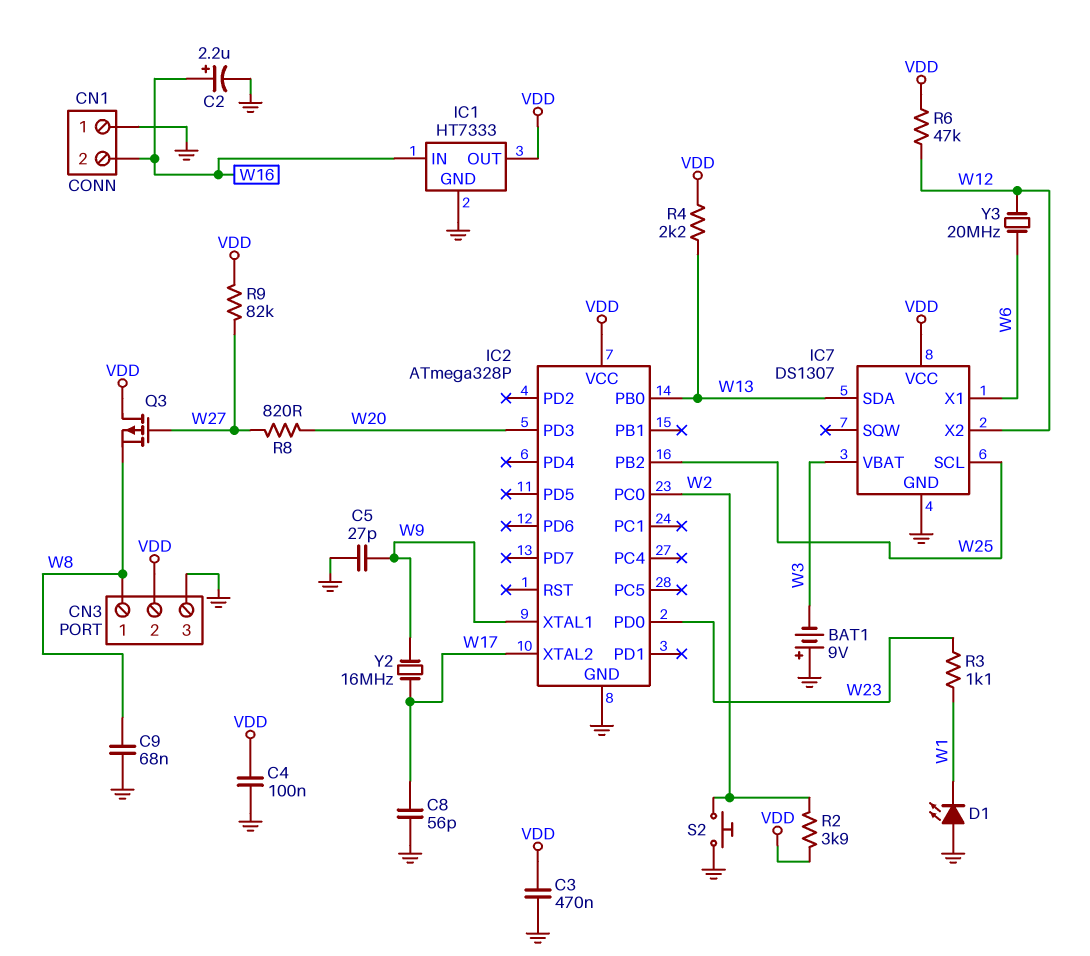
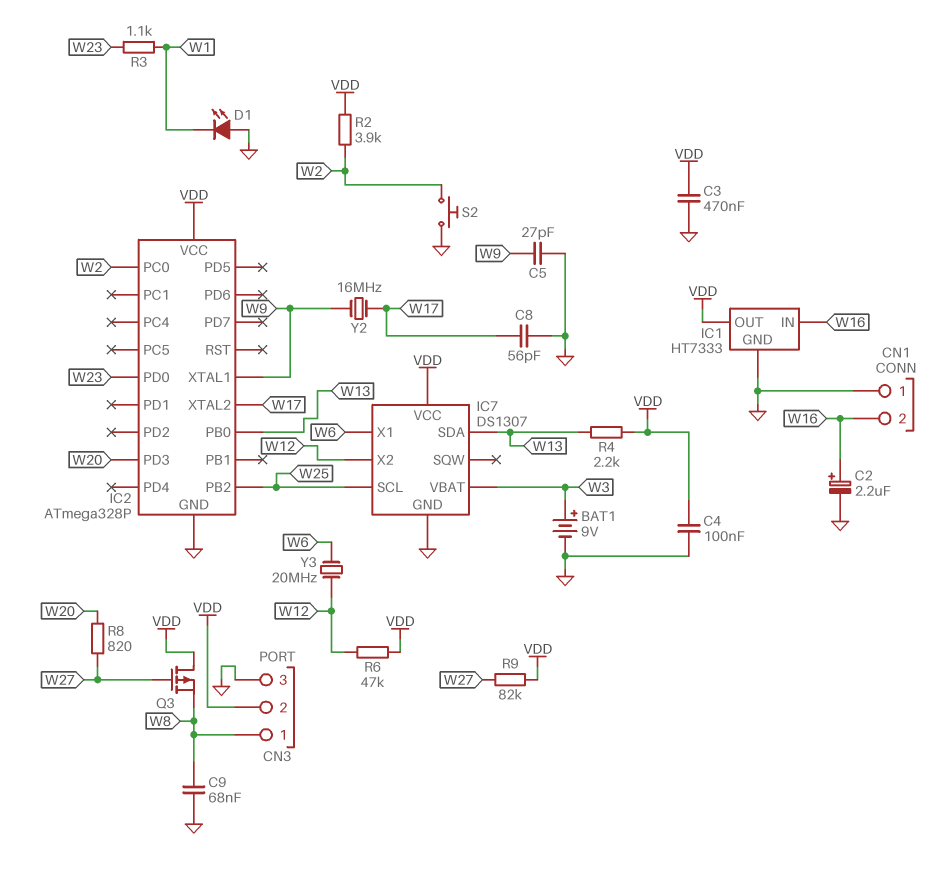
BAT1: 9V (plus GND, minus W3) -> 9V (plus W3, minus GND)

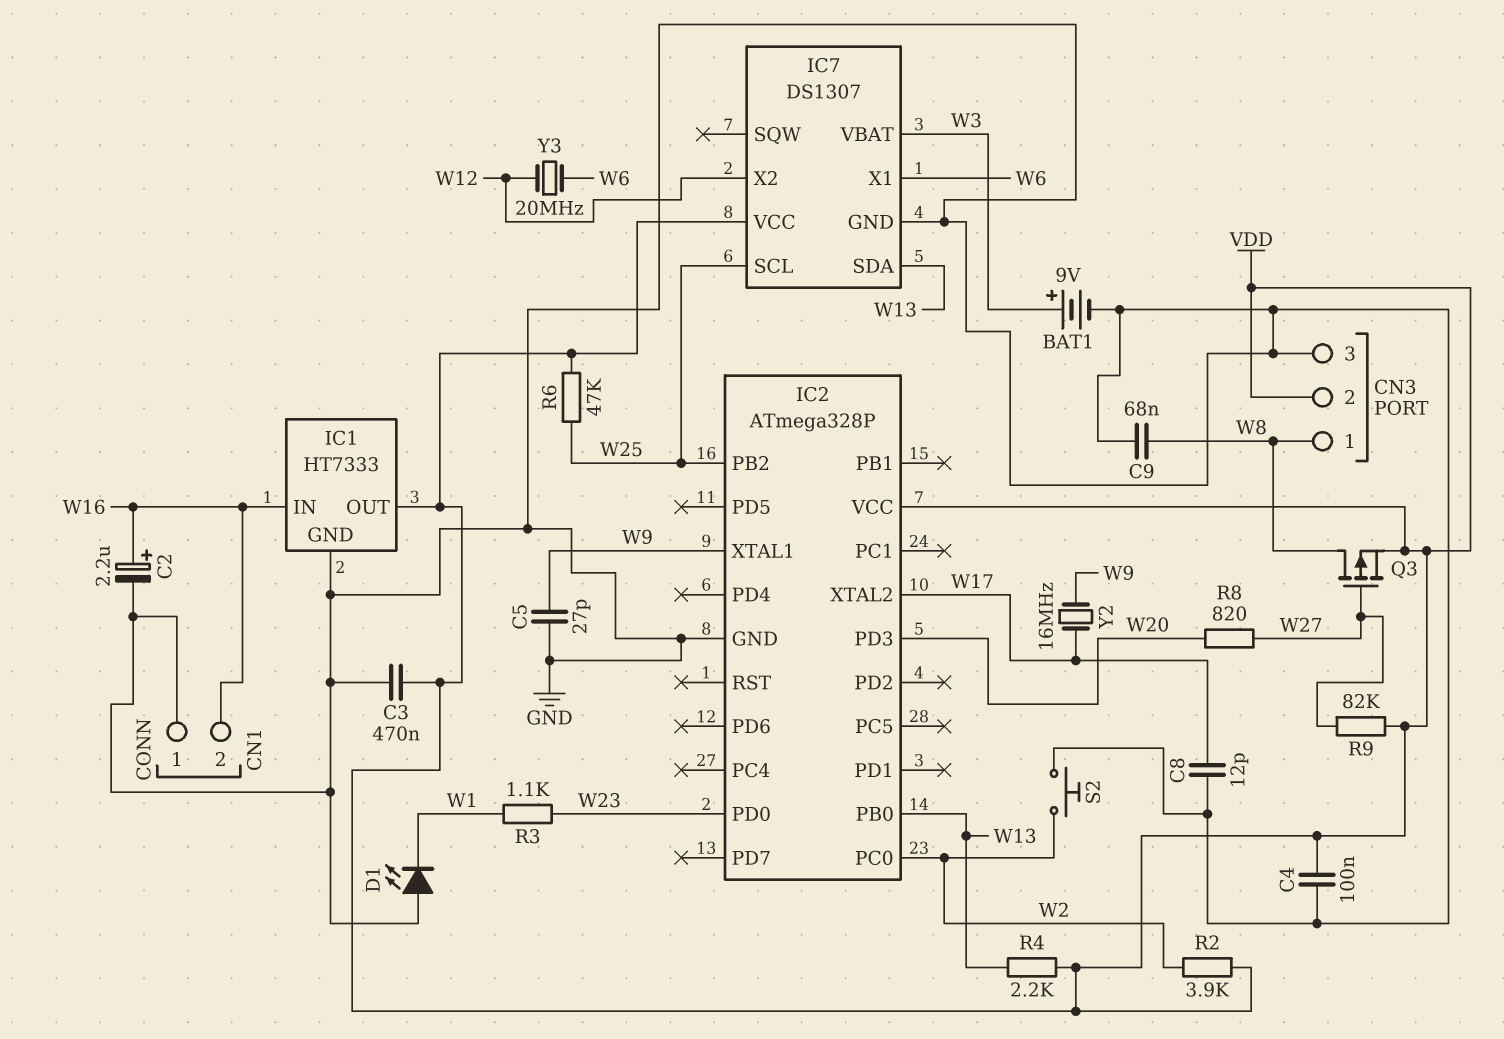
C8: 56pF (GND, W17) -> 12pF (GND, W17)
Q3: PMOS (G W27, D VDD, S W8) -> PMOS (G W27, D W8, S VDD)
R6: 47k (VDD, W12) -> 47k (VDD, W25)

